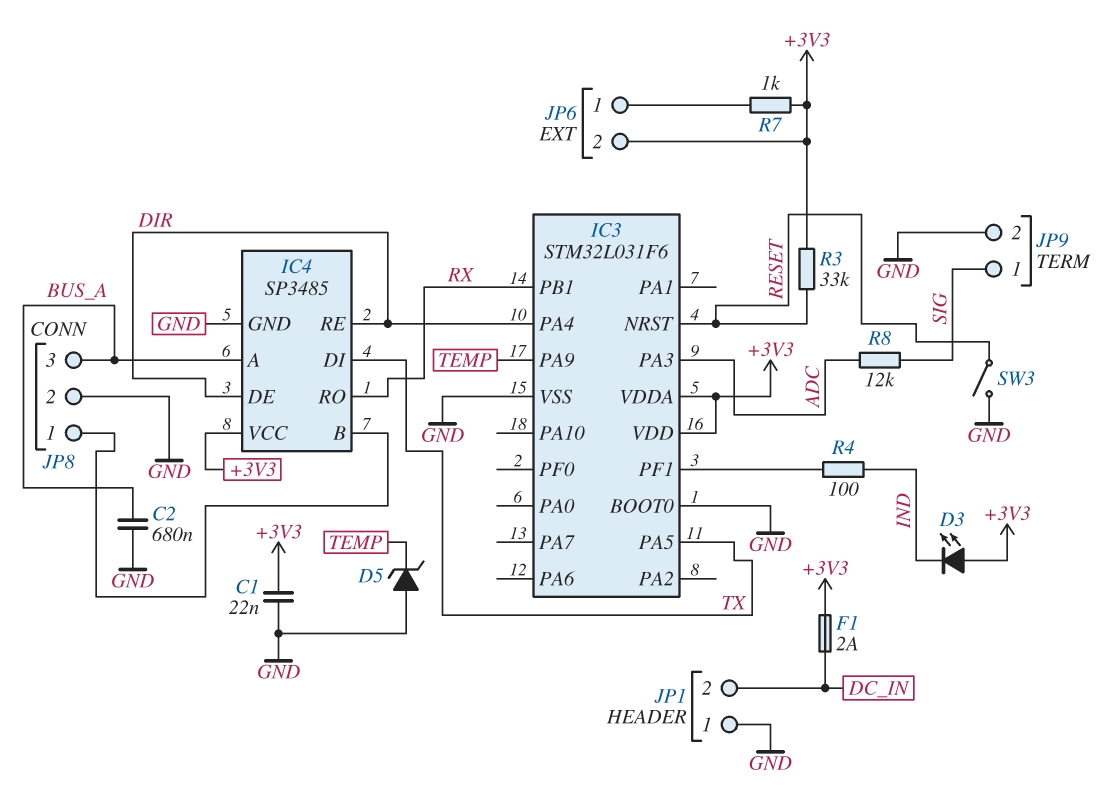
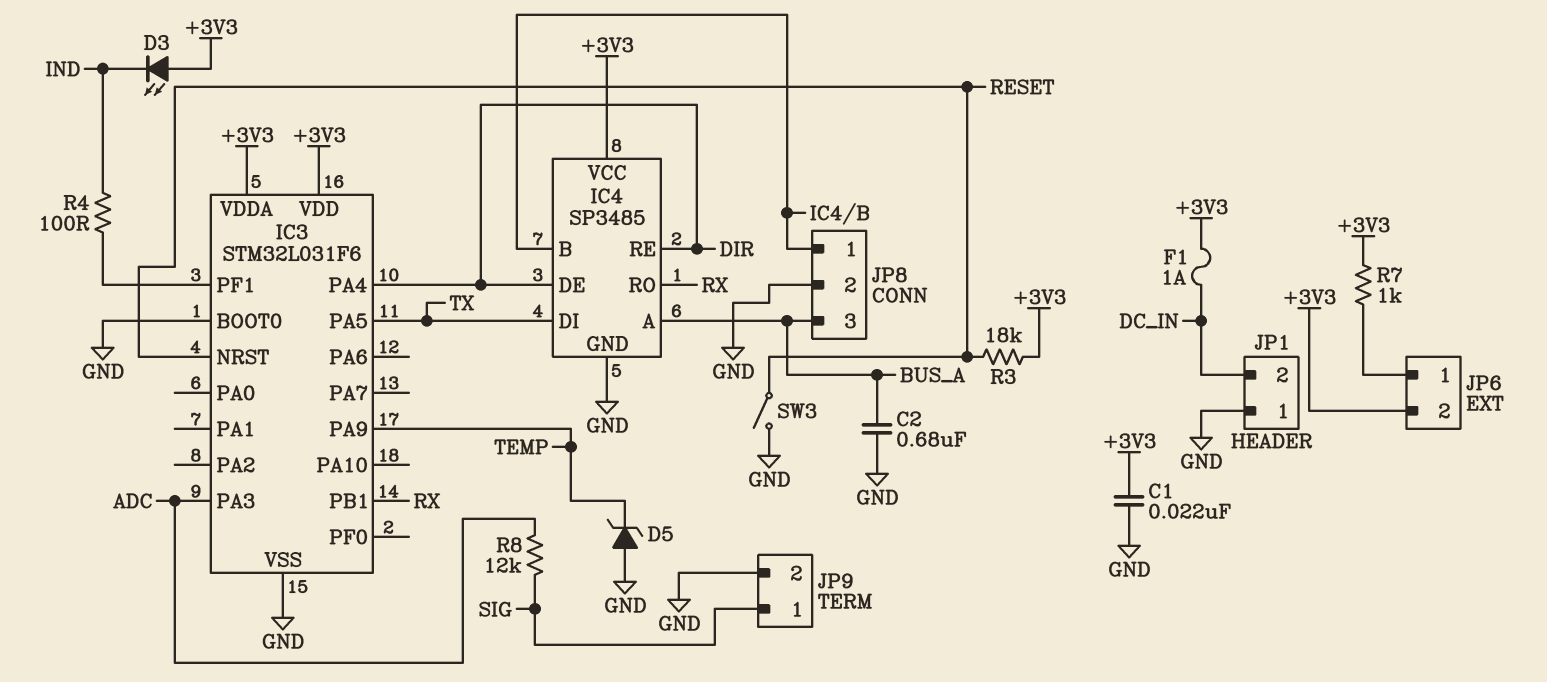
F1: 2A (+3V3, DC_IN) -> 1A (+3V3, DC_IN)
R3: 33k (+3V3, RESET) -> 18k (+3V3, RESET)

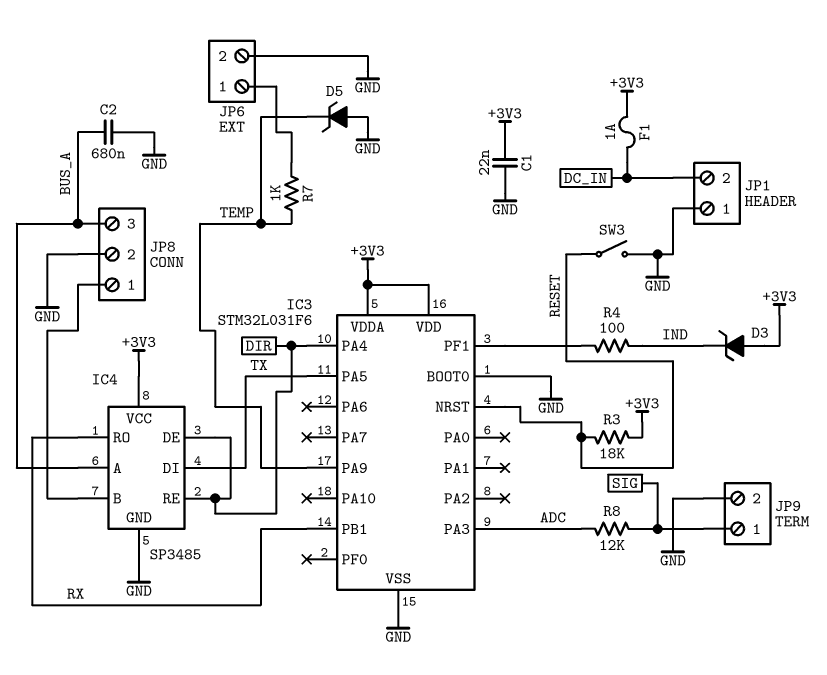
D3: LED (A +3V3, K IND) -> zener (A +3V3, K IND)
JP6 pin 2: +3V3 -> GND
R7: 1k (+3V3, JP6/1) -> 1k (JP6/1, TEMP)

